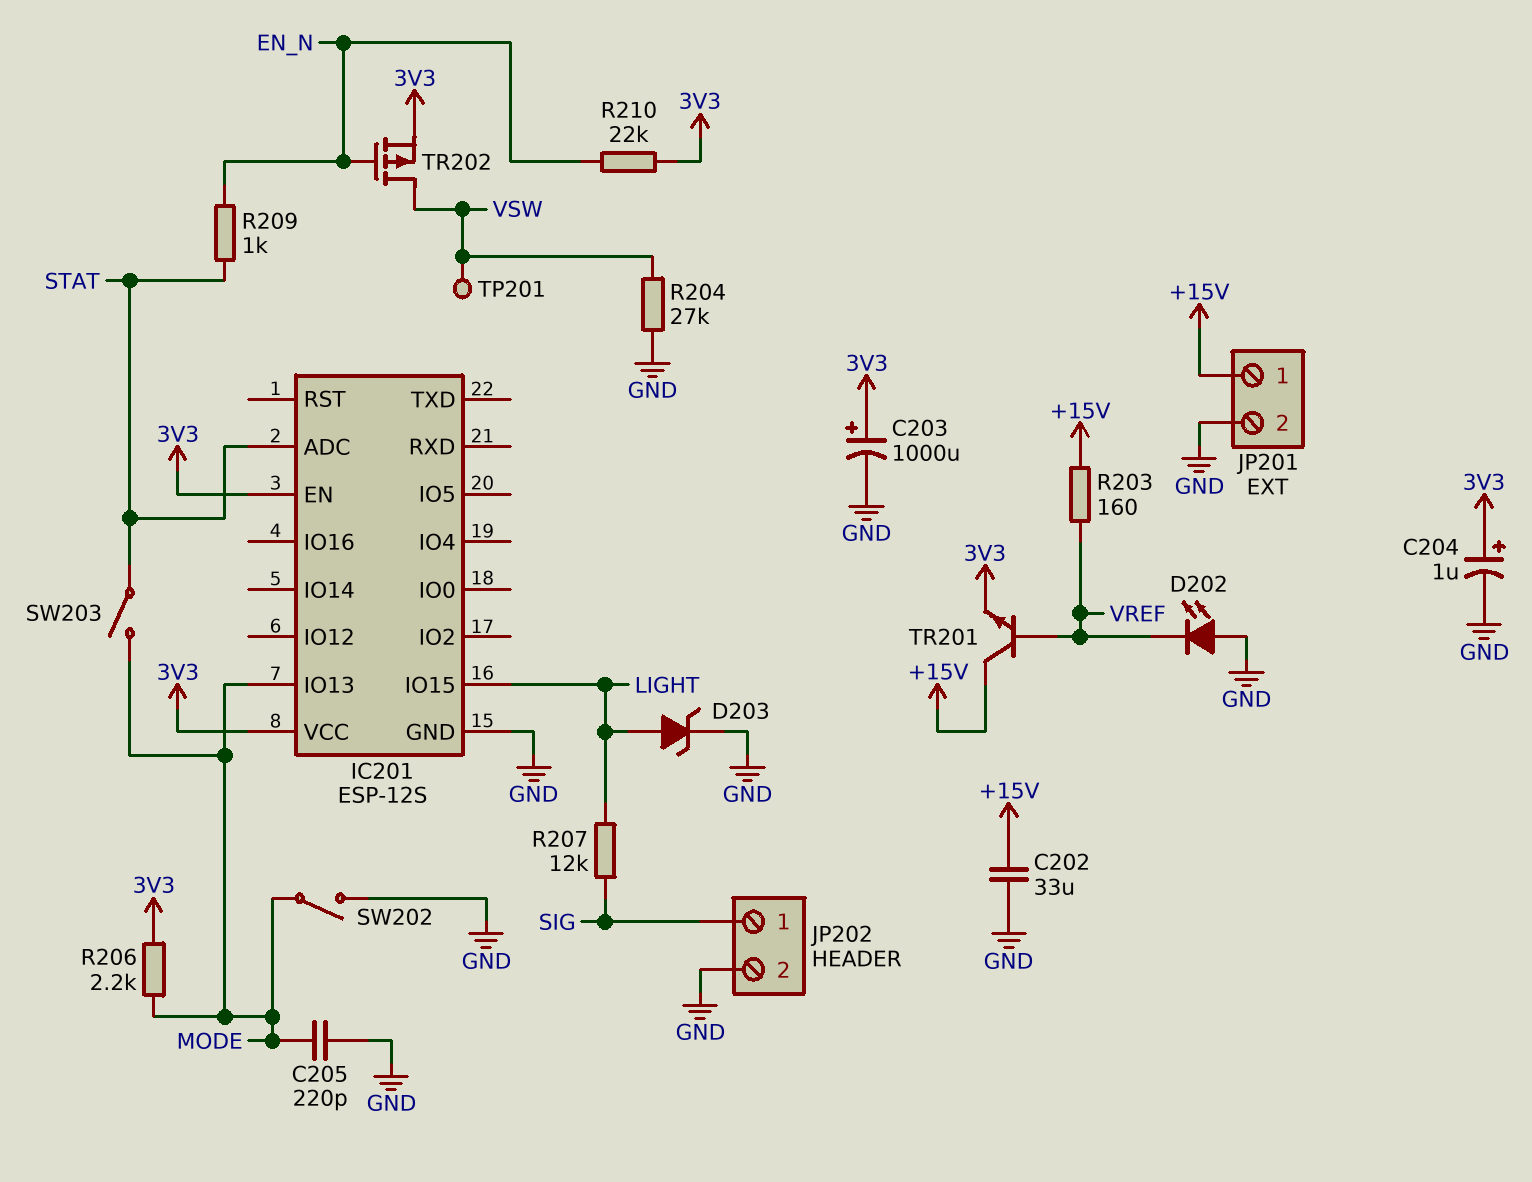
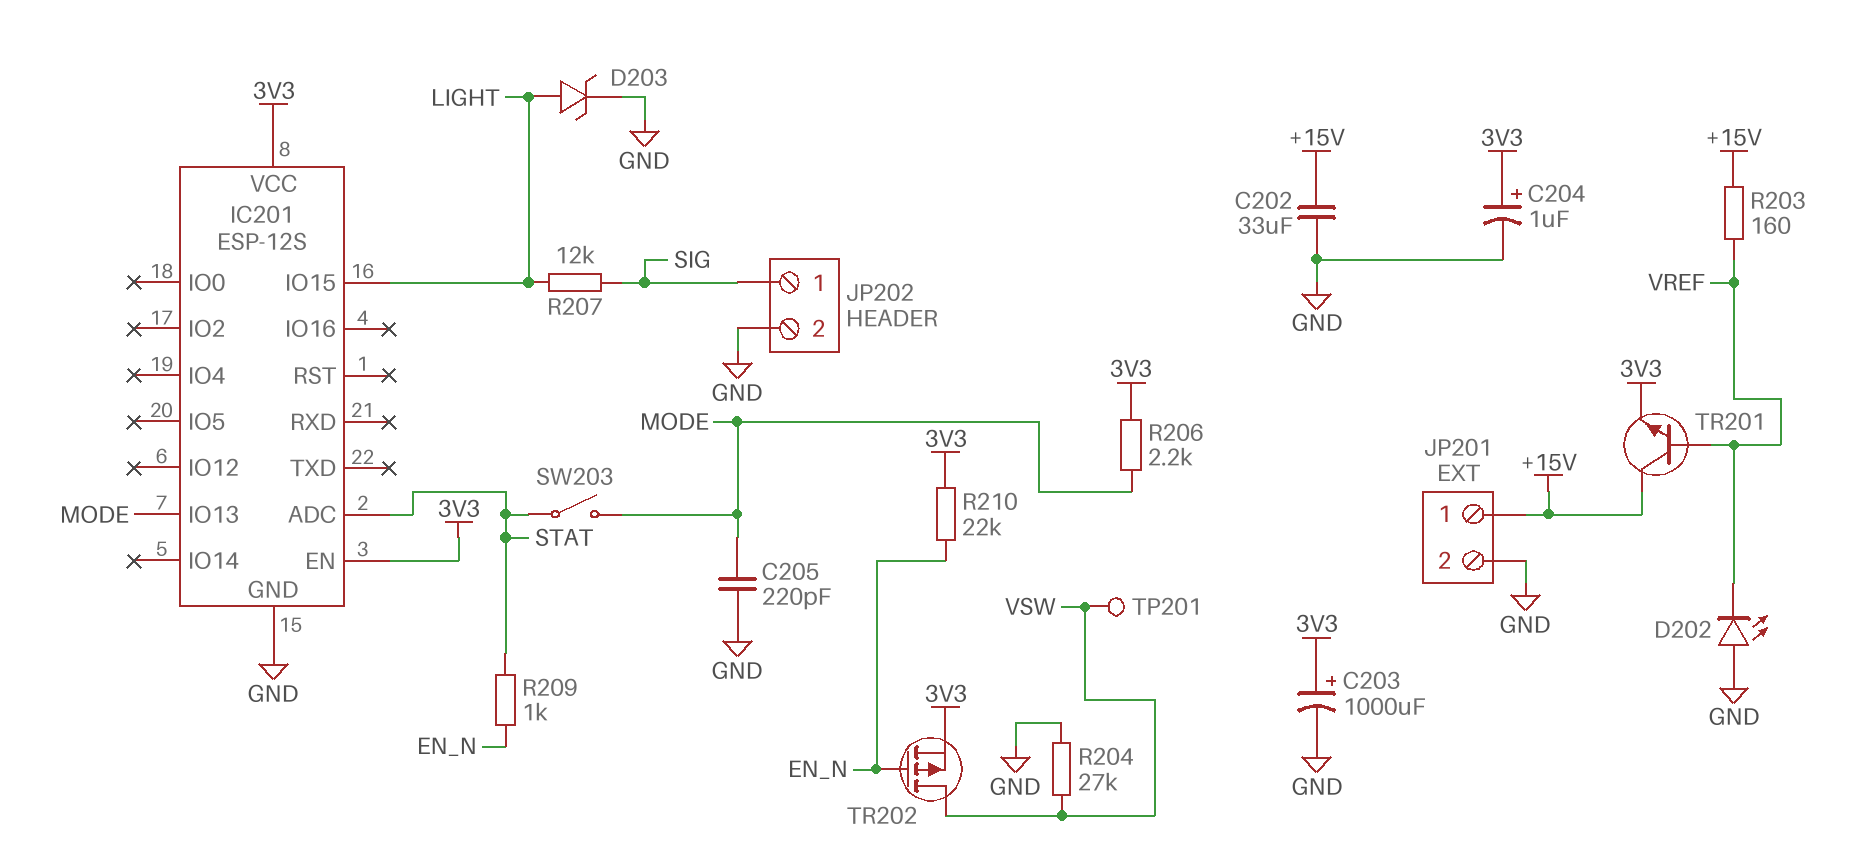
SW202: switch (GND, MODE) -> none

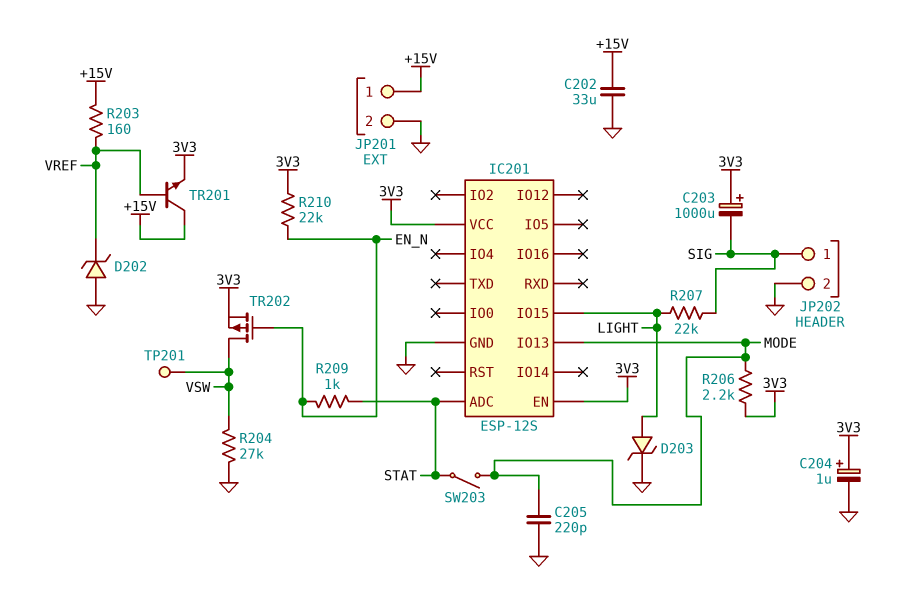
C203: 1000uF (plus 3V3, minus GND) -> 1000uF (plus 3V3, minus SIG)
D202: LED (A GND, K VREF) -> zener (A GND, K VREF)
R207: 12k (LIGHT, SIG) -> 22k (LIGHT, SIG)

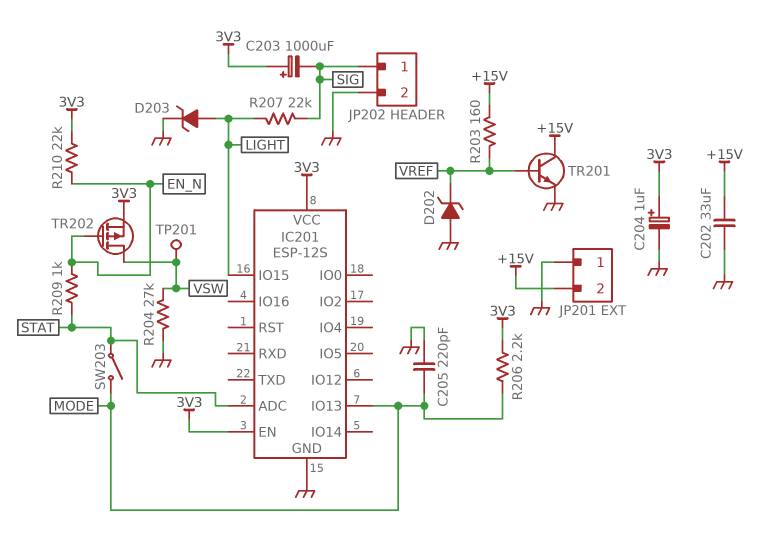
JP201 pin 1: +15V -> GND
JP201 pin 2: GND -> +15V
TR201: NPN (B VREF, C +15V, E 3V3) -> NPN (B VREF, C +15V, E GND)

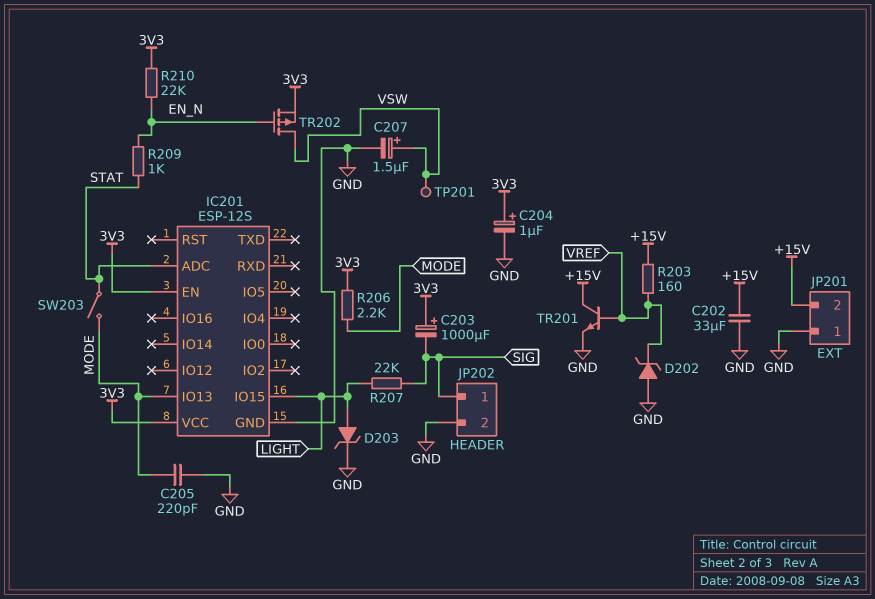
C207: none -> 1.5uF (plus VSW, minus GND)
R204: 27k (GND, VSW) -> none

